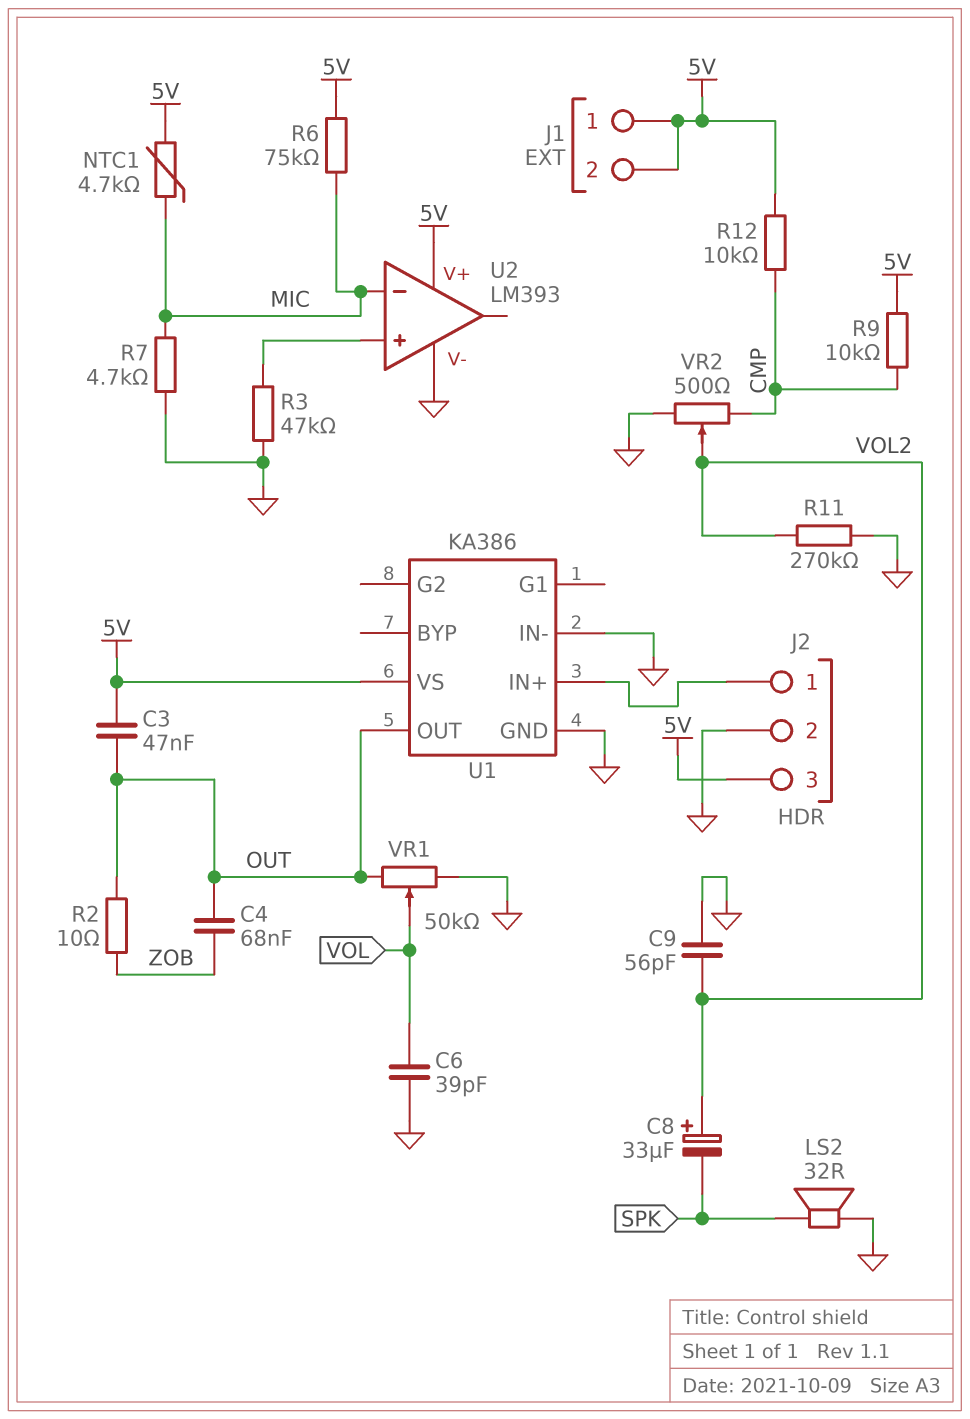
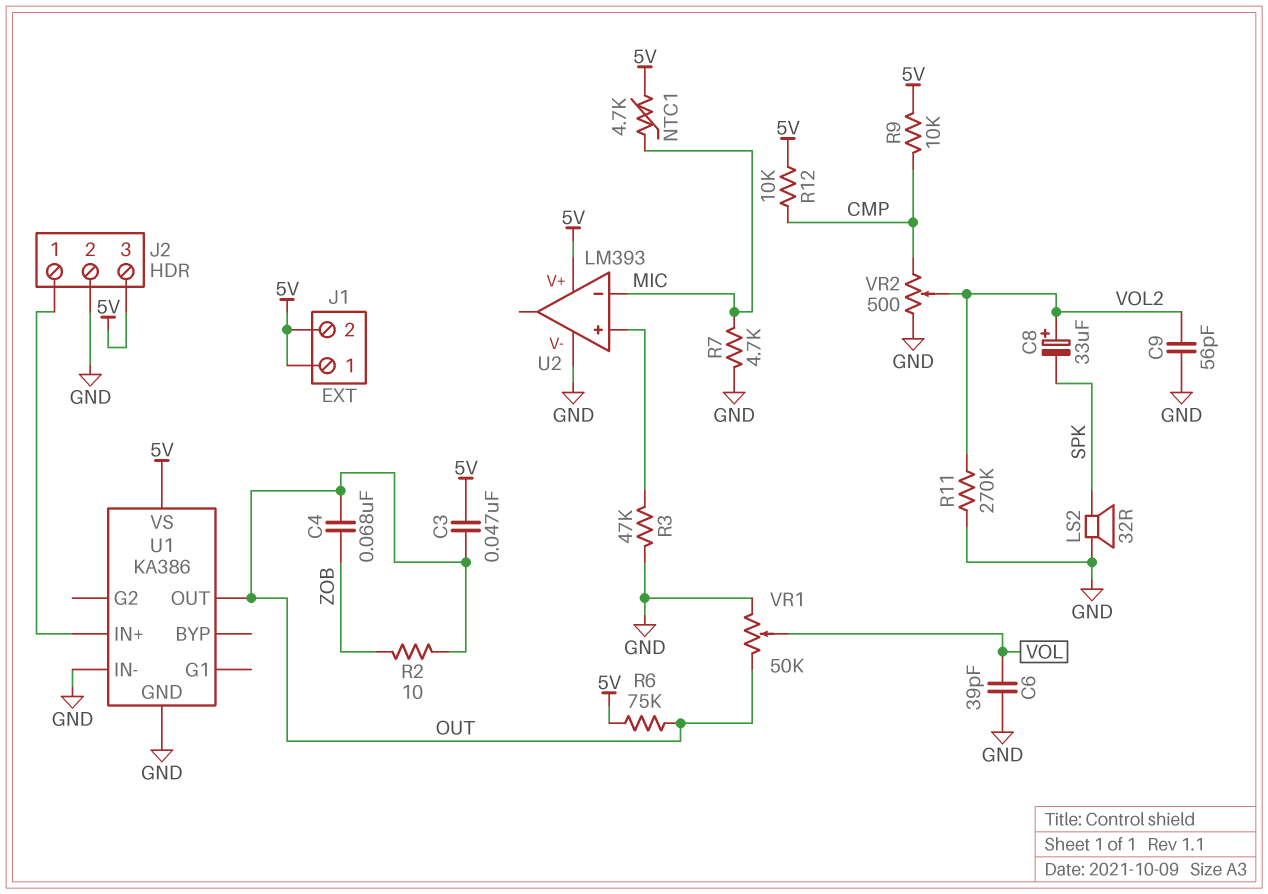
R6: 75k (5V, MIC) -> 75k (5V, OUT)

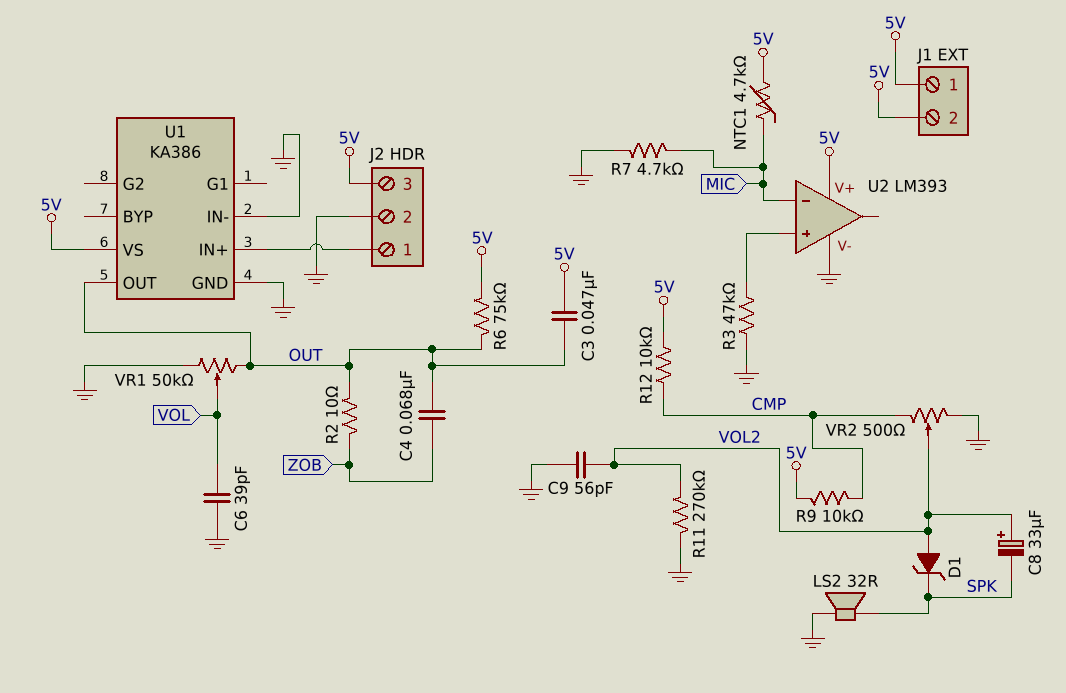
D1: none -> zener (A VOL2, K SPK)

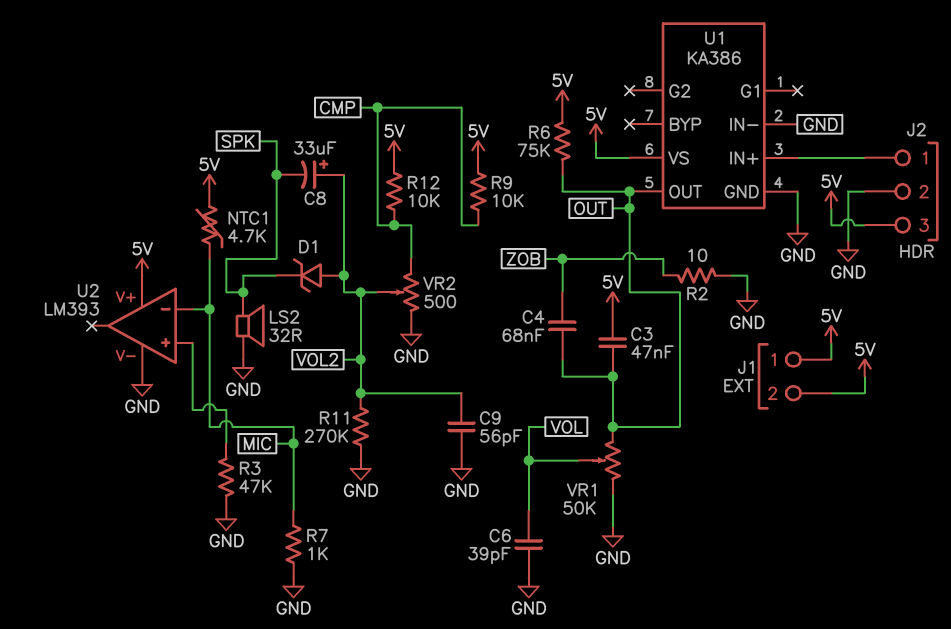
R2: 10 (OUT, ZOB) -> 10 (GND, ZOB)
R7: 4.7k (GND, MIC) -> 1k (GND, MIC)

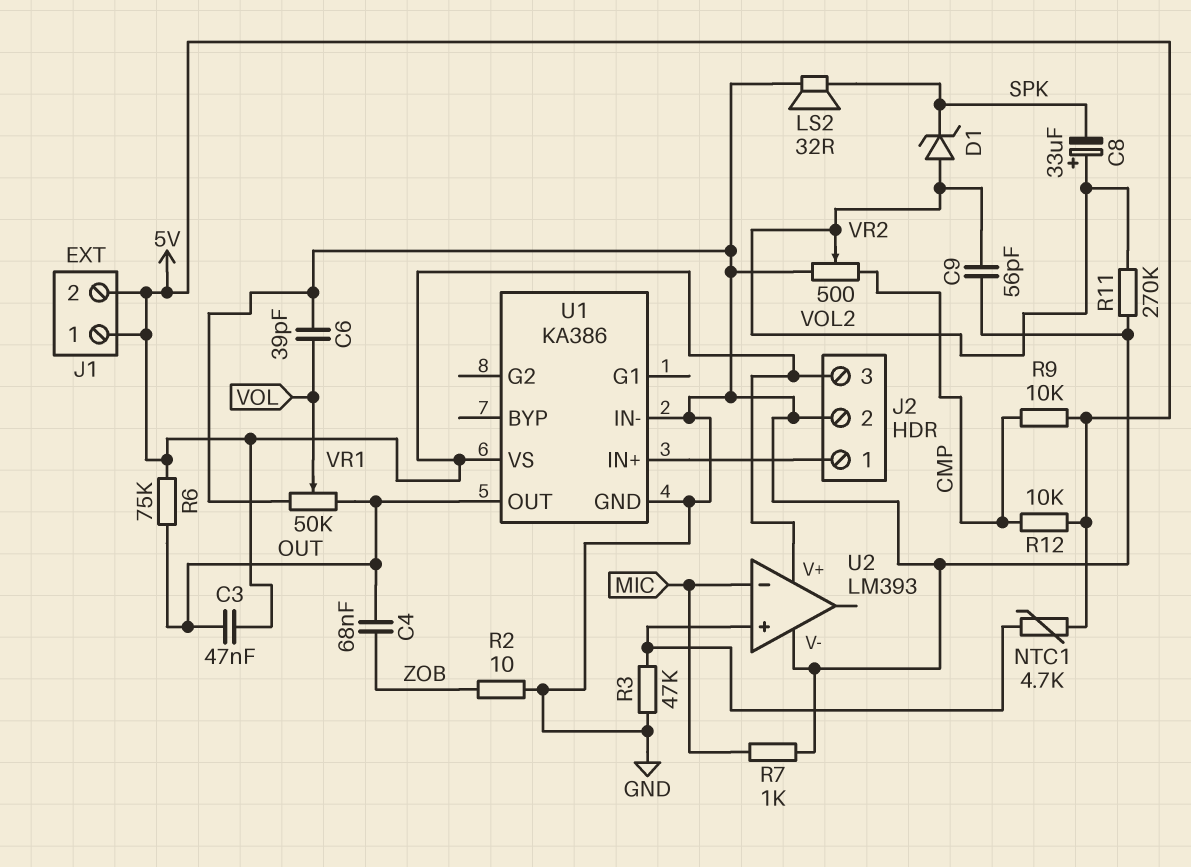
NTC1: 4.7k (5V, MIC) -> 4.7k (5V, U2/in+)

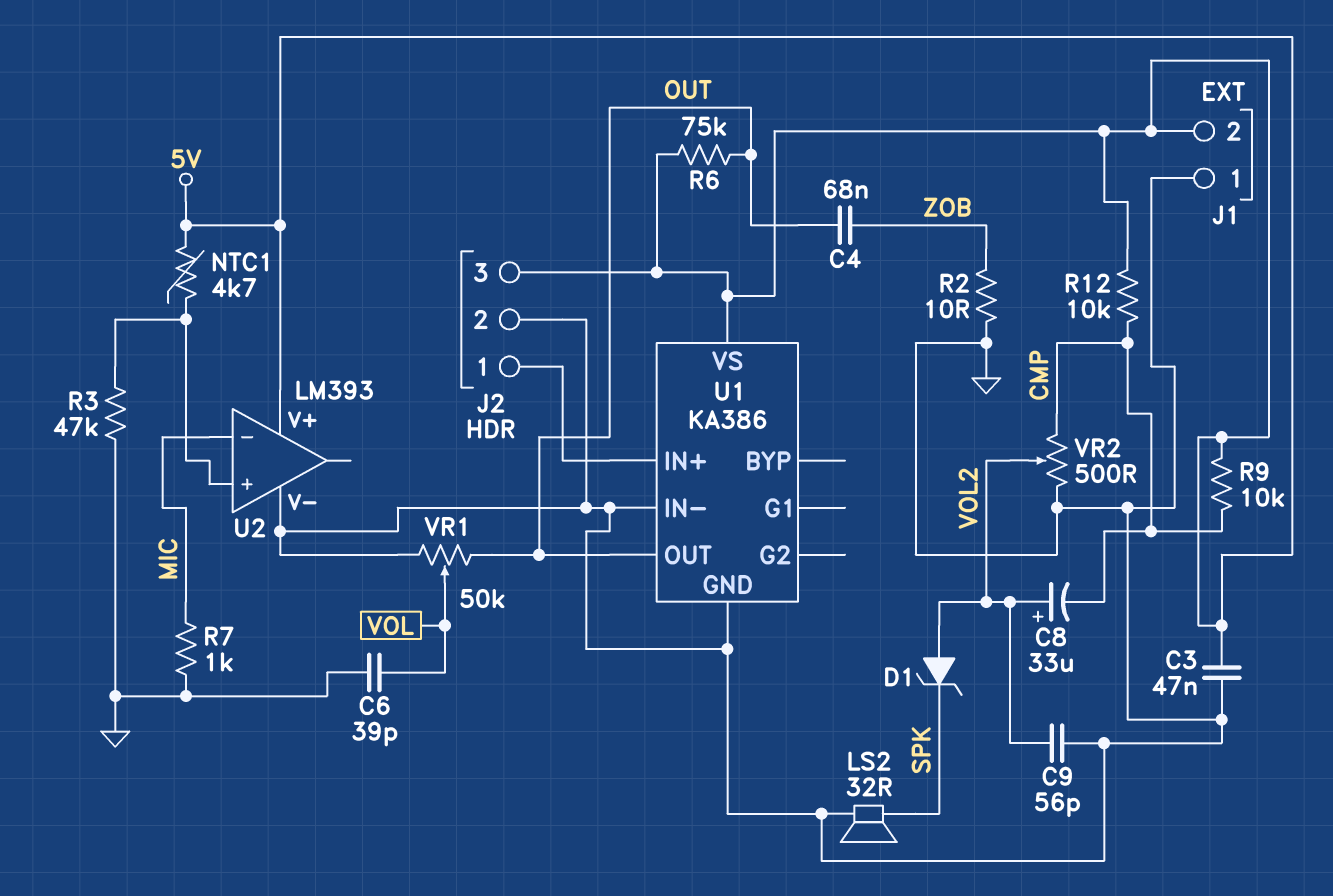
C3: 47nF (5V, OUT) -> 47nF (5V, GND)
C8: 33uF (plus VOL2, minus SPK) -> 33uF (plus VOL2, minus CMP)
J1 pin 1: 5V -> GND
R11: 270k (GND, VOL2) -> none

